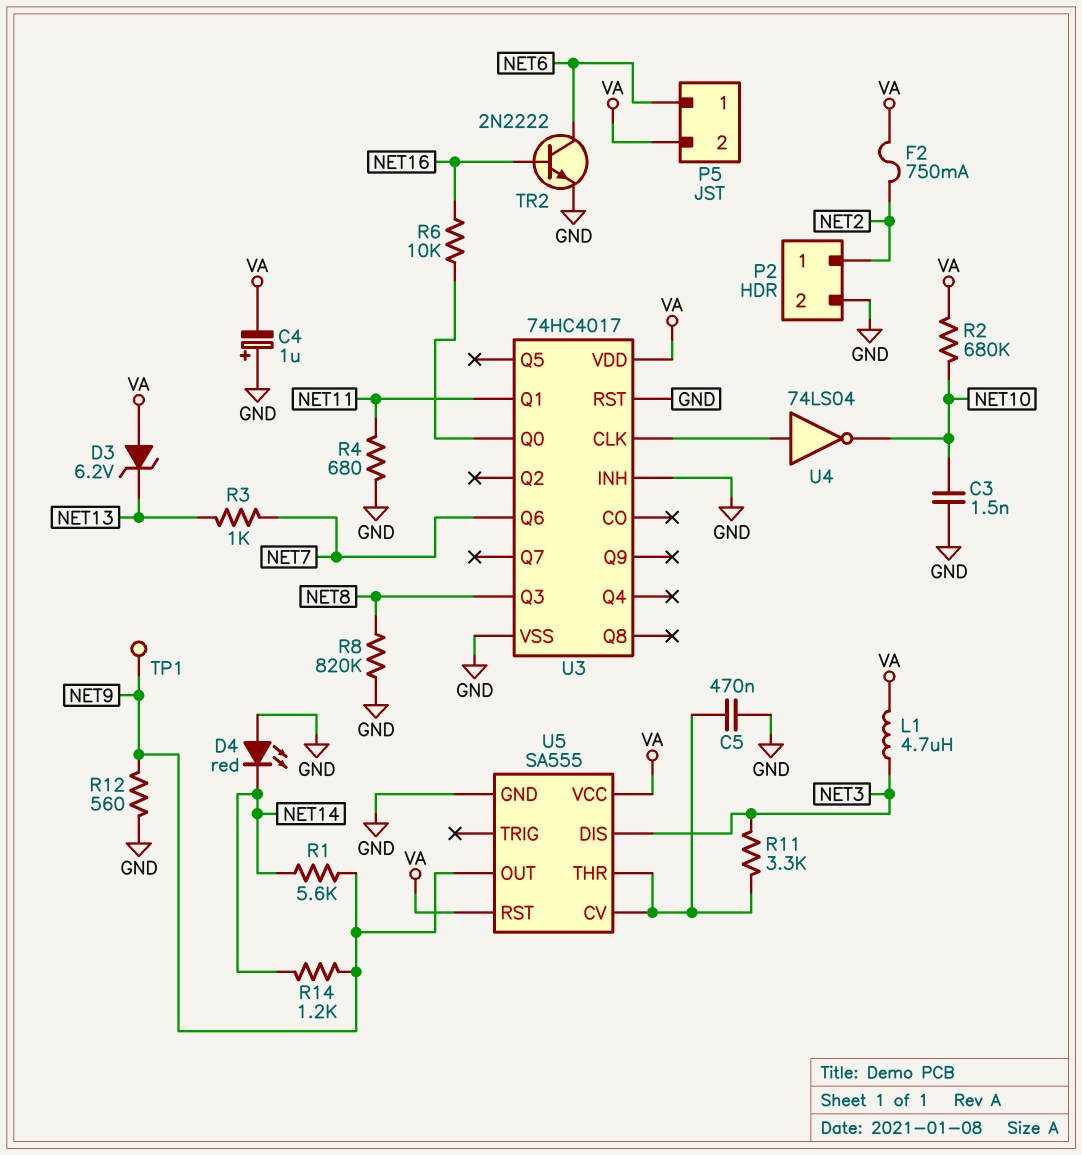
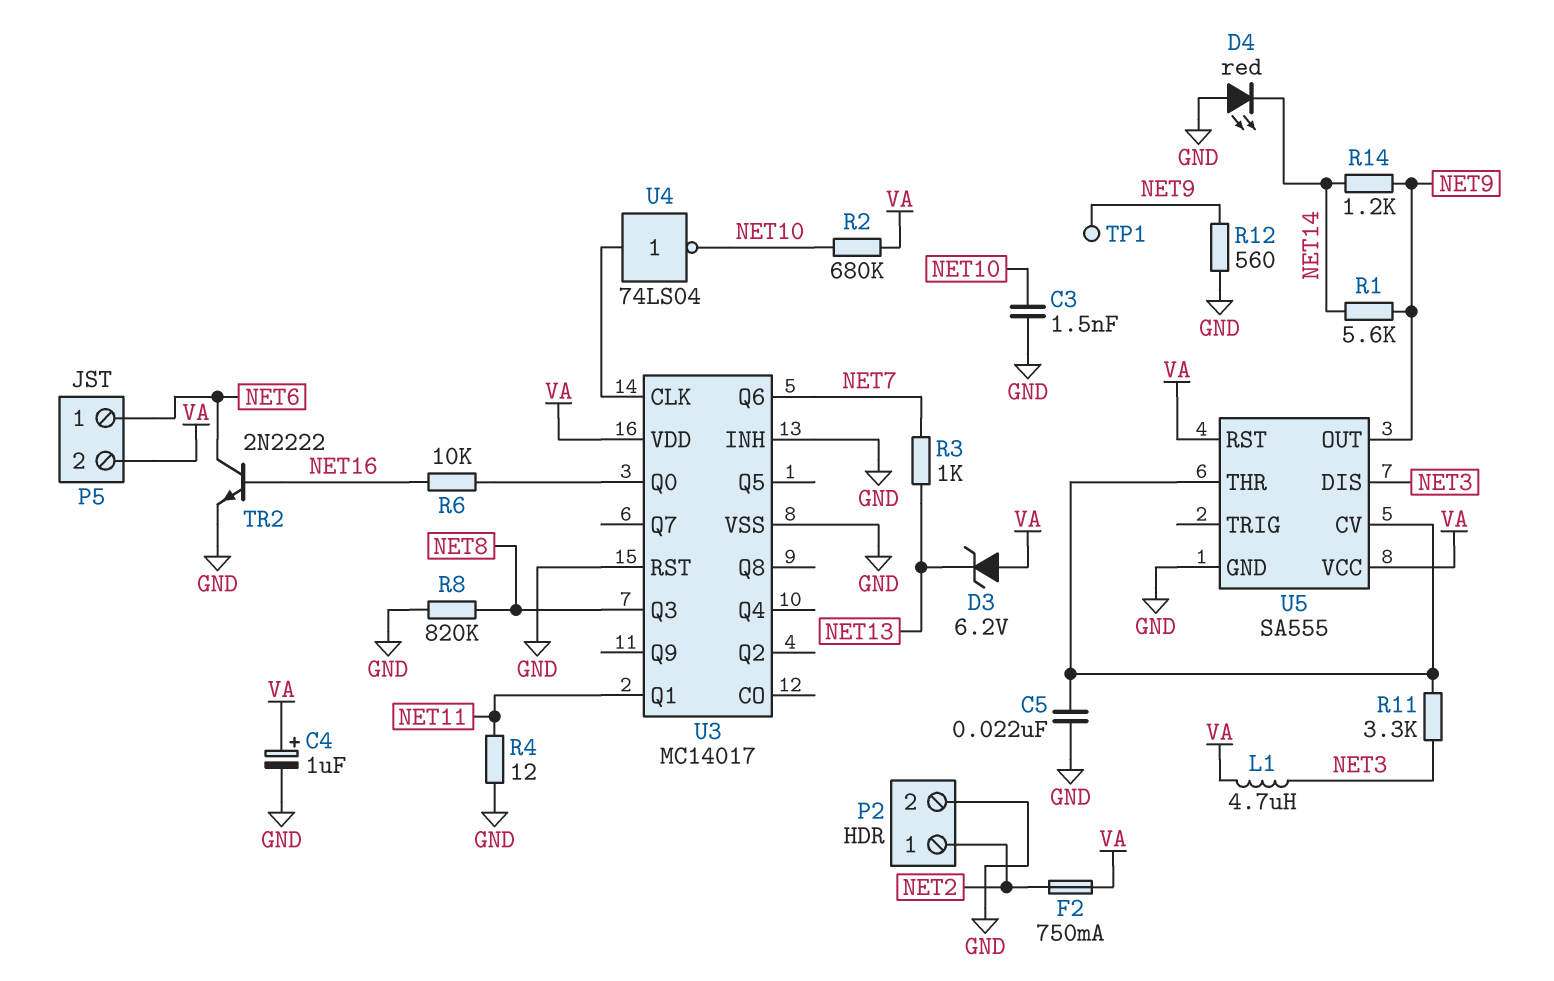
C4: 1uF (plus GND, minus VA) -> 1uF (plus VA, minus GND)
C5: 470nF (GND, U5/CV) -> 22nF (GND, U5/CV)
R4: 680 (GND, NET11) -> 12 (GND, NET11)
U3: 74HC4017 -> MC14017

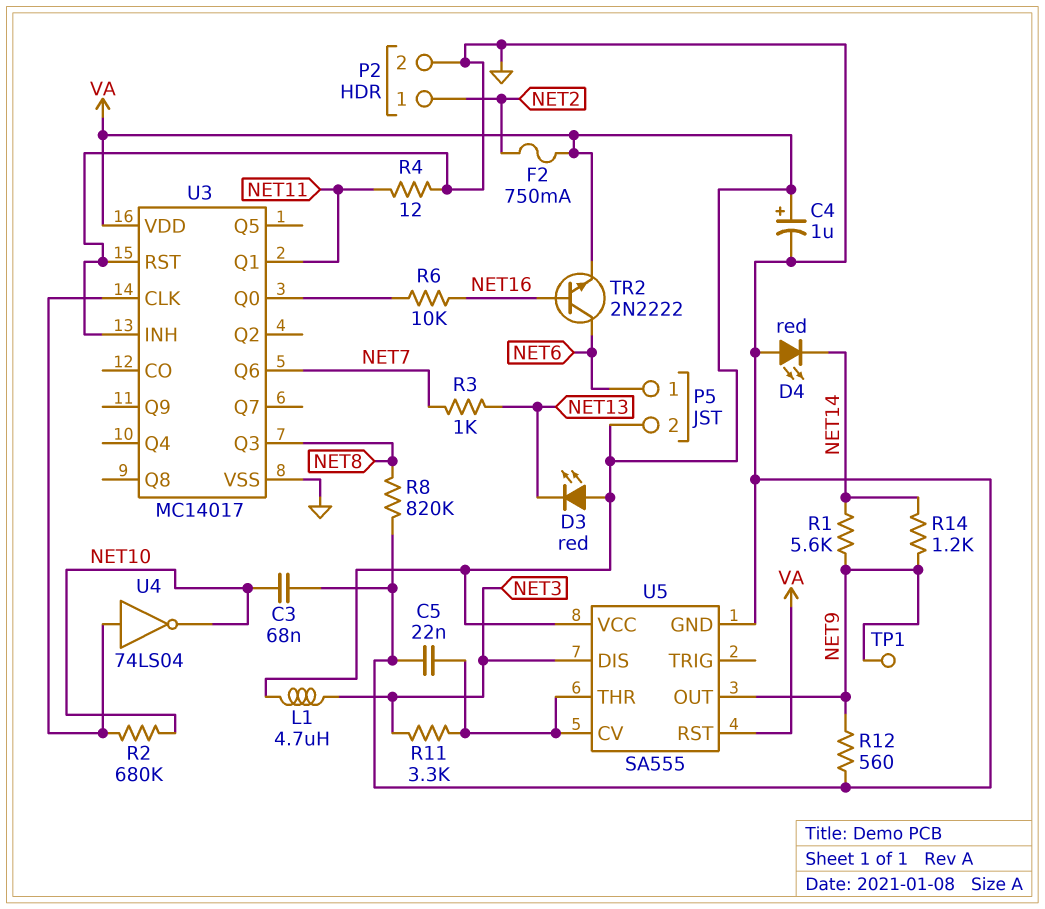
C3: 1.5nF (GND, NET10) -> 68nF (GND, NET10)
D3: zener 6.2V (A VA, K NET13) -> LED red (A VA, K NET13)
R2: 680k (NET10, VA) -> 680k (NET10, U3/CLK)
TR2: NPN 2N2222 (B NET16, C NET6, E GND) -> NPN 2N2222 (B NET16, C NET6, E VA)

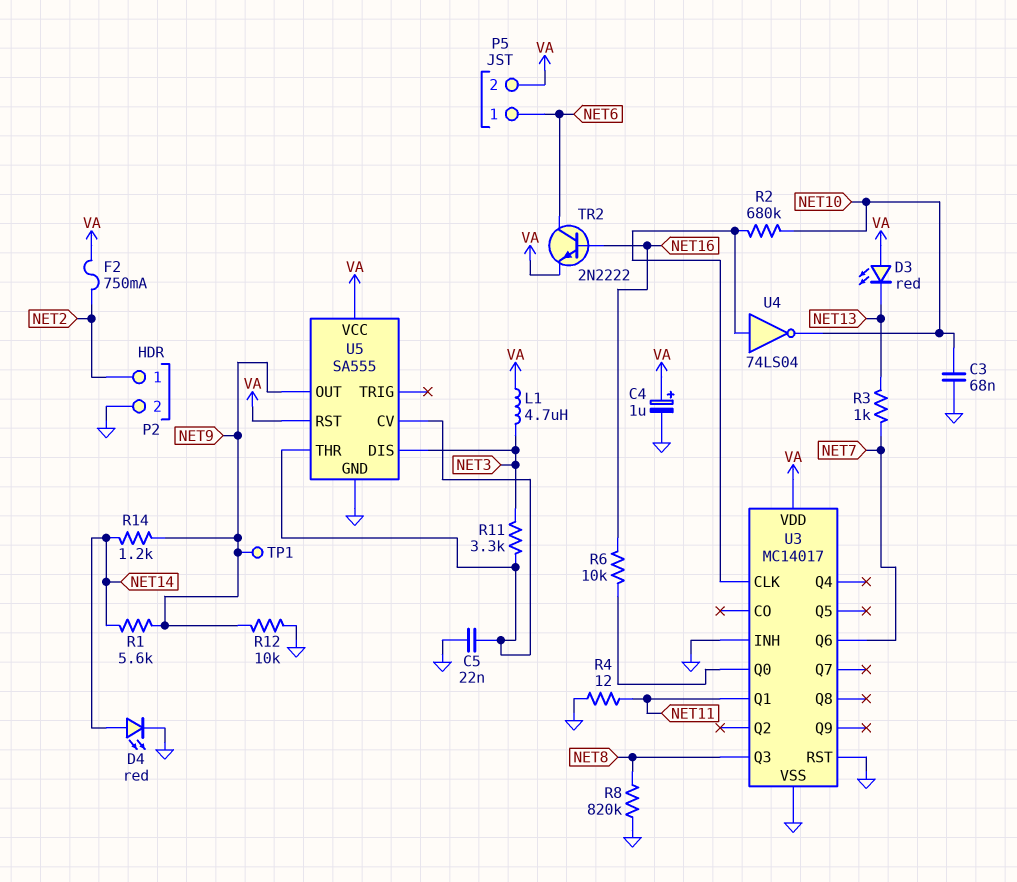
D4: LED red (A GND, K NET14) -> LED red (A NET14, K GND)
R12: 560 (GND, NET9) -> 10k (GND, NET9)

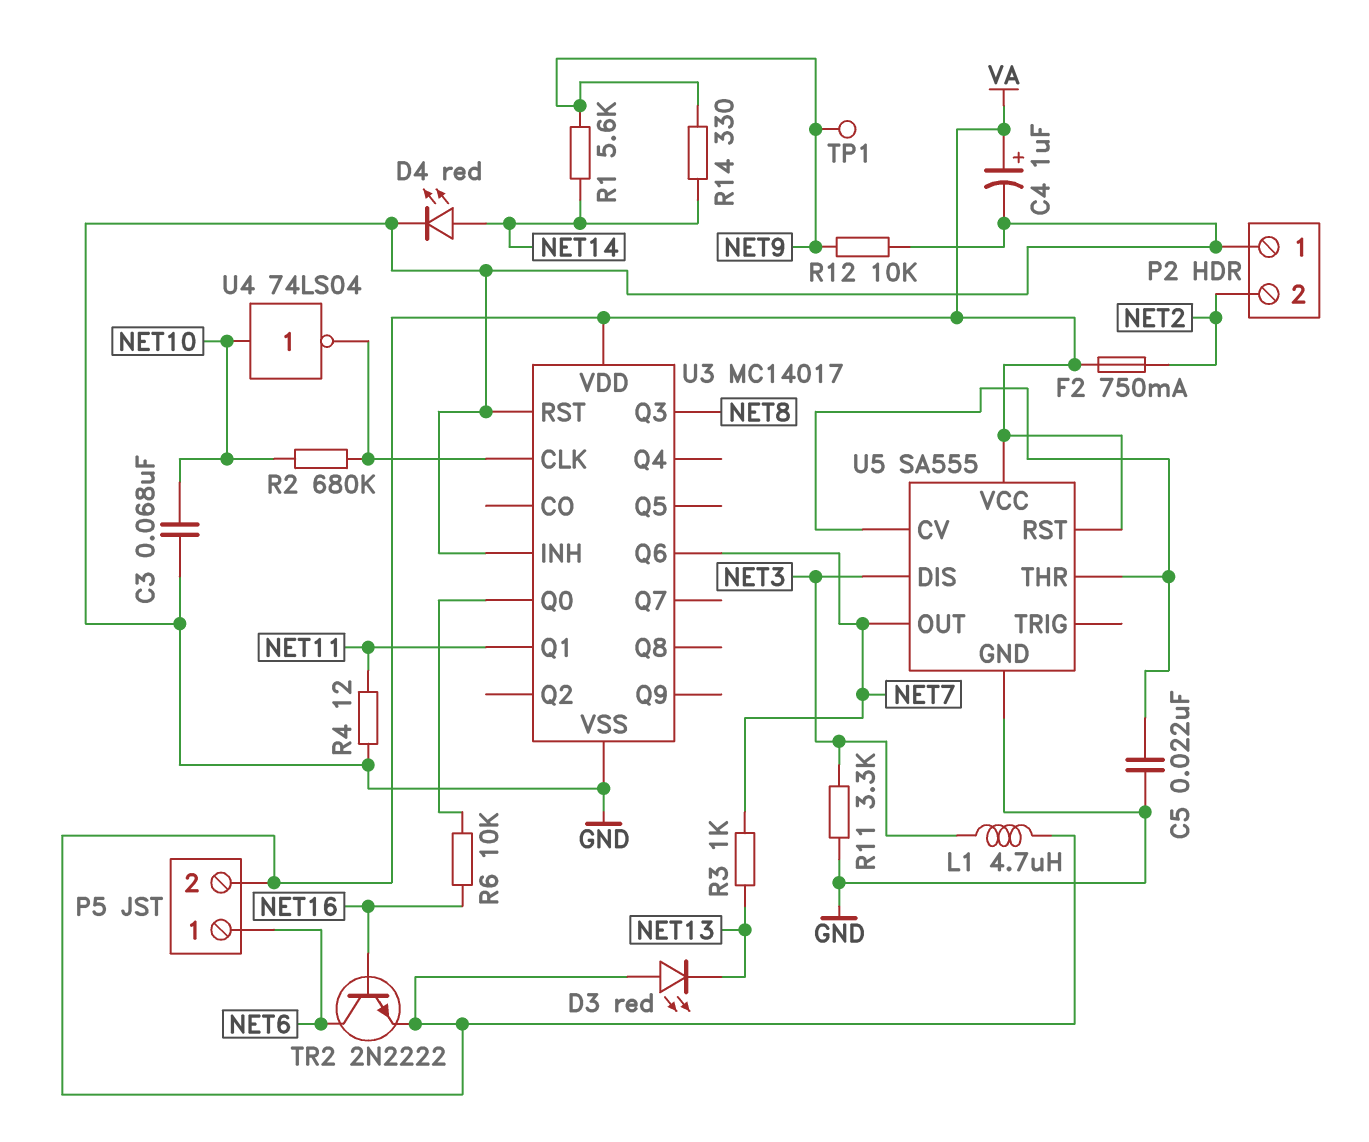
P2 pin 1: NET2 -> GND
P2 pin 2: GND -> NET2
R8: 820k (GND, NET8) -> none
R11: 3.3k (NET3, U5/CV) -> 3.3k (GND, NET3)
R14: 1.2k (NET9, NET14) -> 330 (NET9, NET14)
U4: NOT 74LS04 (in U3/CLK, out NET10) -> NOT 74LS04 (in NET10, out U3/CLK)
U5 pin OUT: NET9 -> NET7

